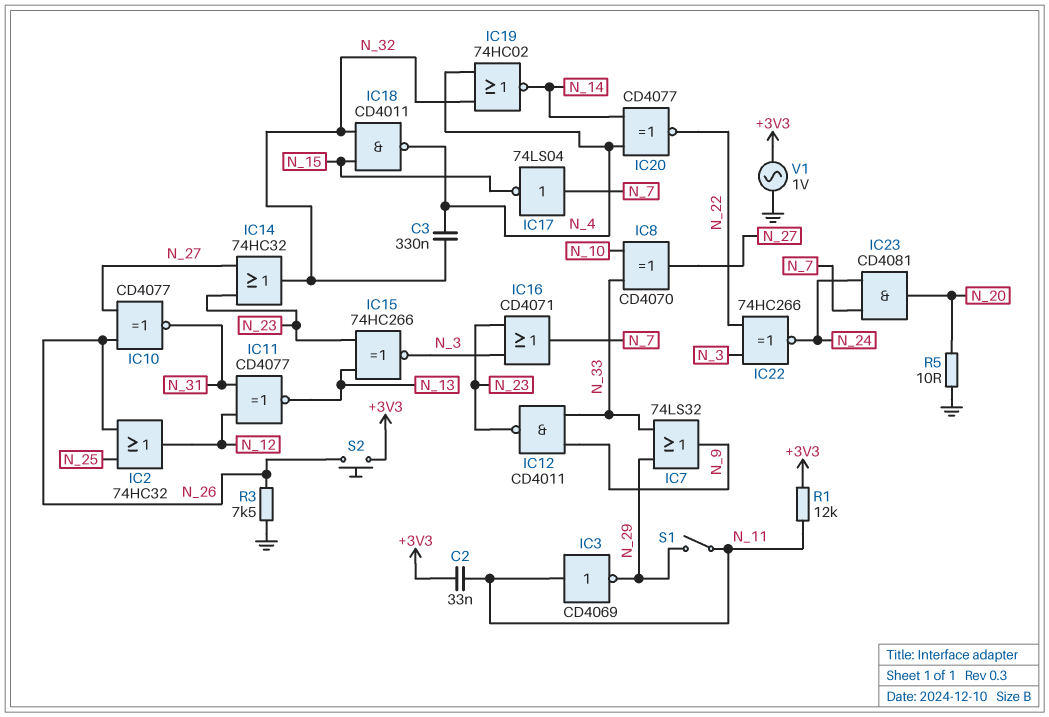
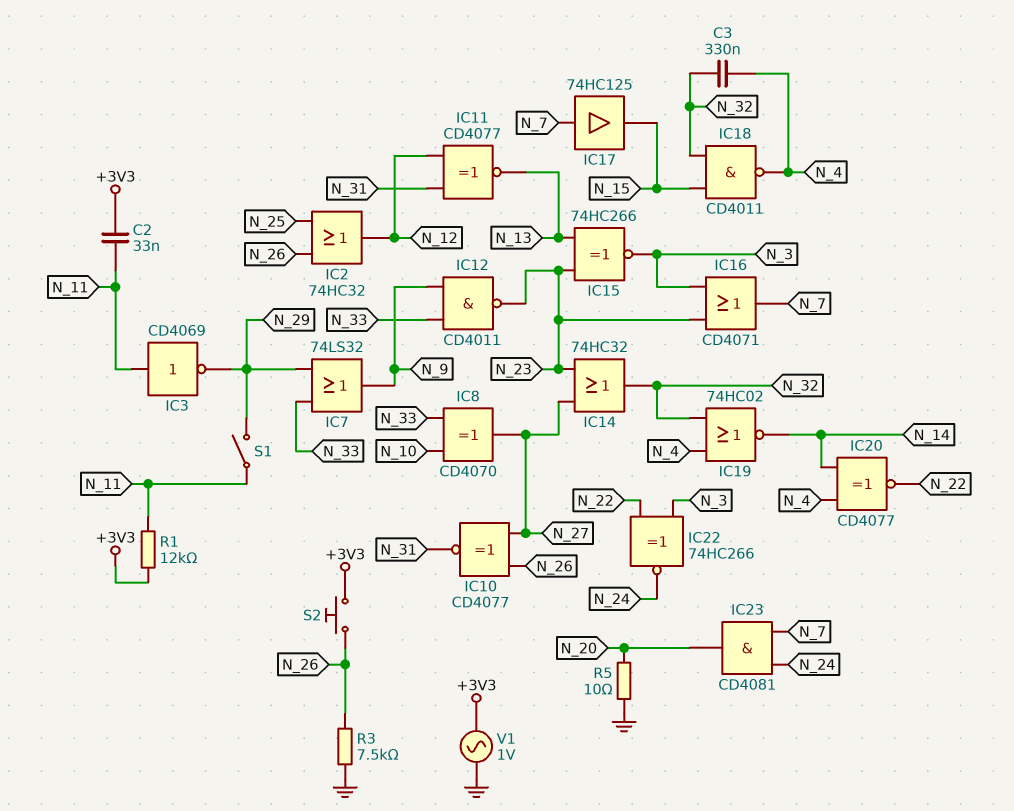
IC17: NOT 74LS04 (in N_7, out N_15) -> buffer 74HC125 (in N_7, out N_15)

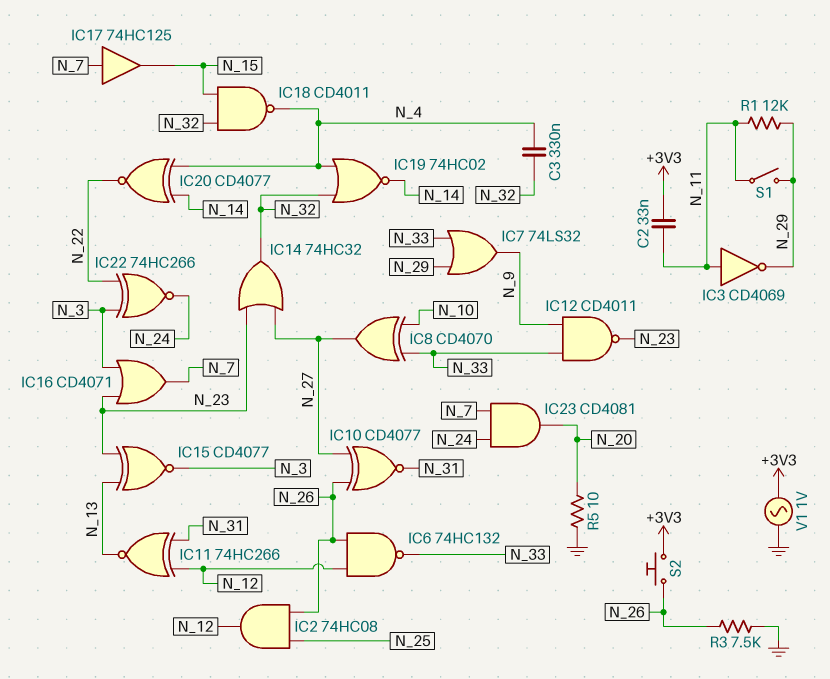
IC2: OR 74HC32 (in N_25, in N_26, out N_12) -> AND 74HC08 (in N_25, in N_26, out N_12)
IC6: none -> NAND 74HC132 (in N_12, in N_26, out N_33)
IC11: XNOR CD4077 (in N_12, in N_31, out N_13) -> XNOR 74HC266 (in N_12, in N_31, out N_13)
IC15: XNOR 74HC266 (in N_13, in N_23, out N_3) -> XNOR CD4077 (in N_13, in N_23, out N_3)
R1: 12k (+3V3, N_11) -> 12k (N_11, N_29)

